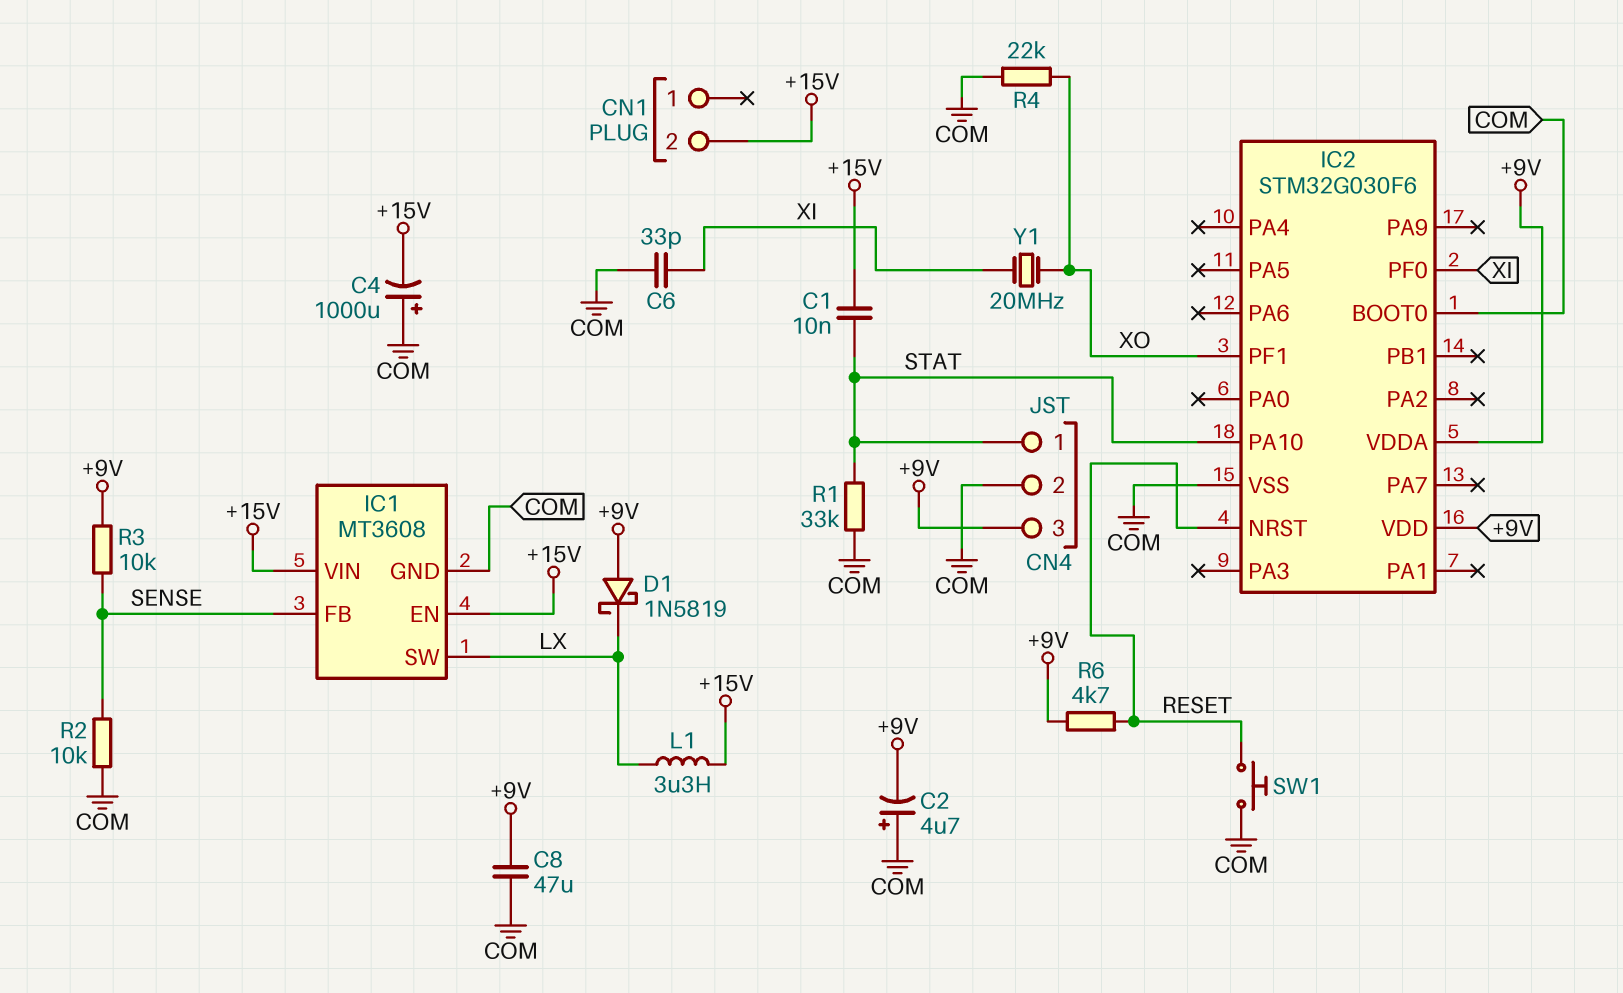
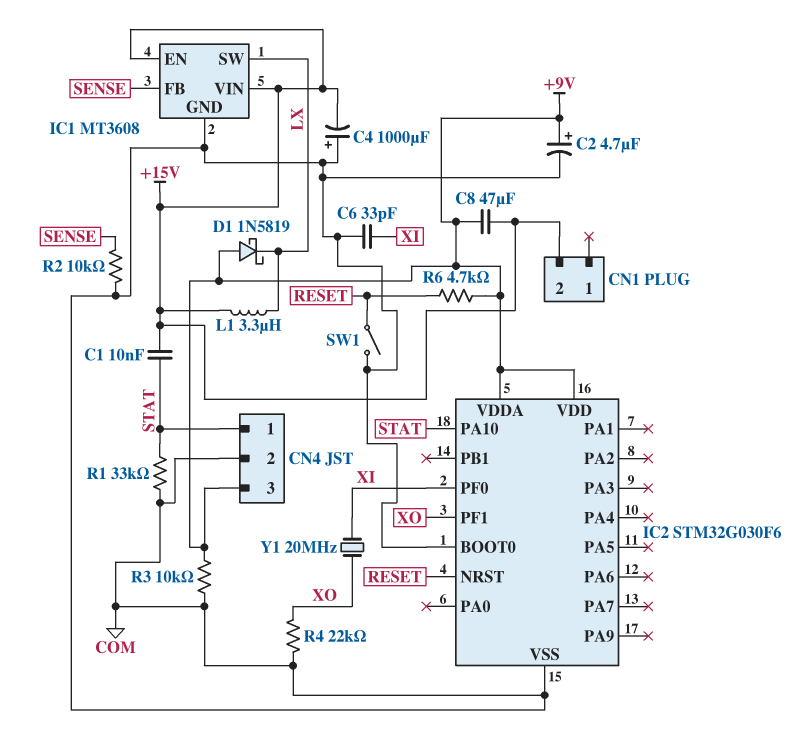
C2: 4.7uF (plus COM, minus +9V) -> 4.7uF (plus +9V, minus COM)
C8: 47uF (+9V, COM) -> 47uF (+9V, +15V)
R3: 10k (+9V, SENSE) -> 10k (+9V, COM)
SW1: button (COM, RESET) -> switch (COM, RESET)

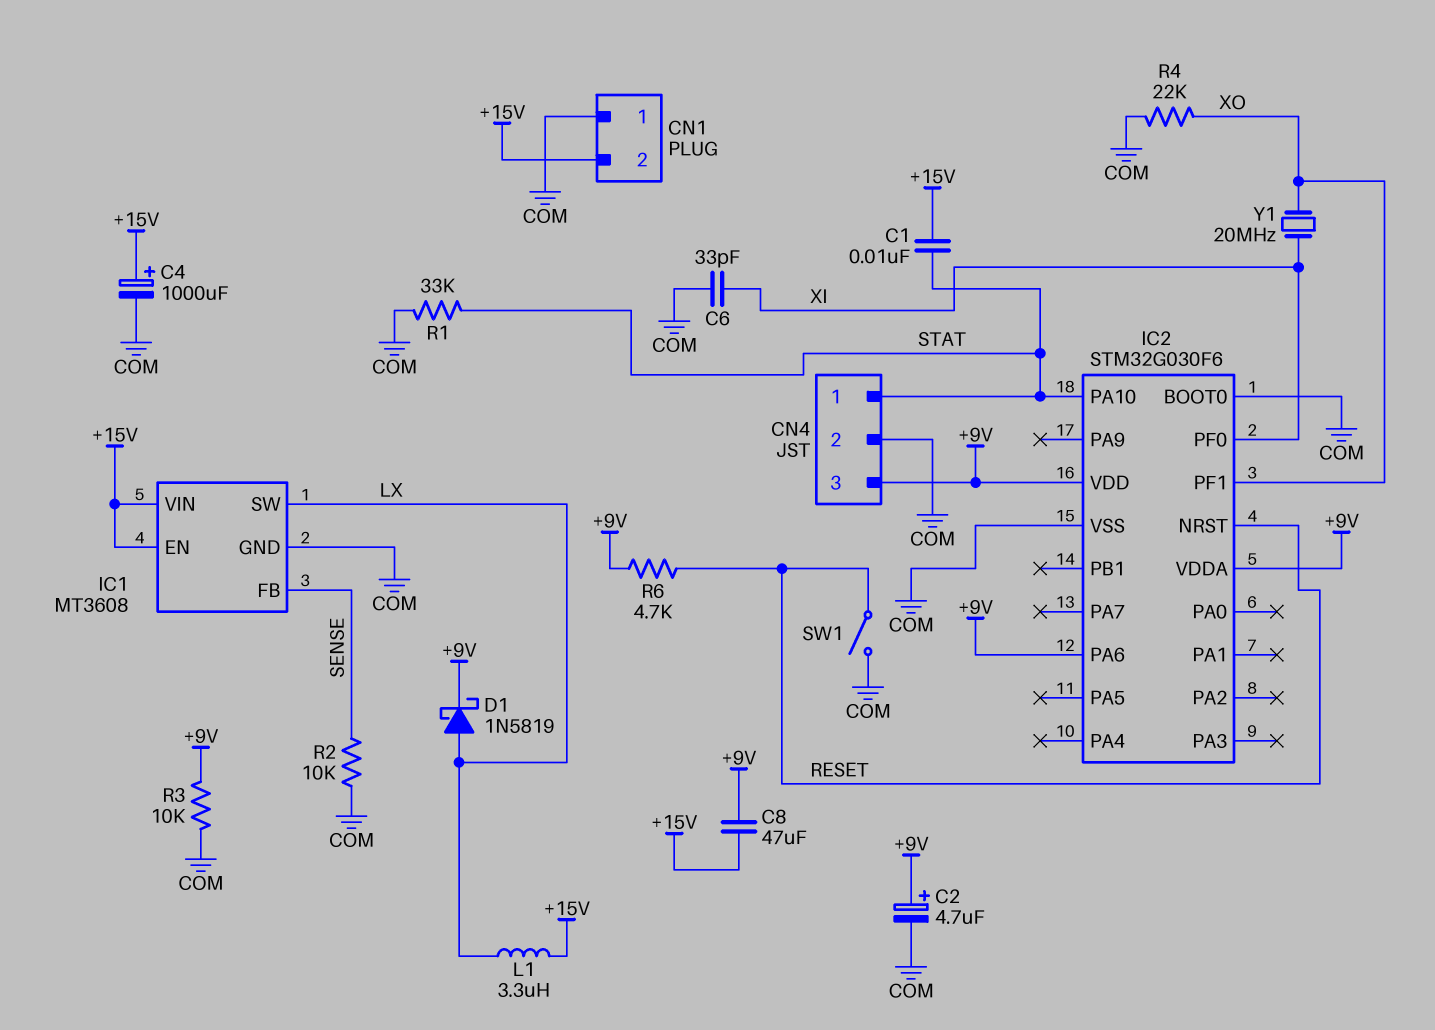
C4: 1000uF (plus COM, minus +15V) -> 1000uF (plus +15V, minus COM)
CN1 pin 1: none -> COM
D1: schottky 1N5819 (A +9V, K LX) -> schottky 1N5819 (A LX, K +9V)
IC2 pin PA6: none -> +9V

